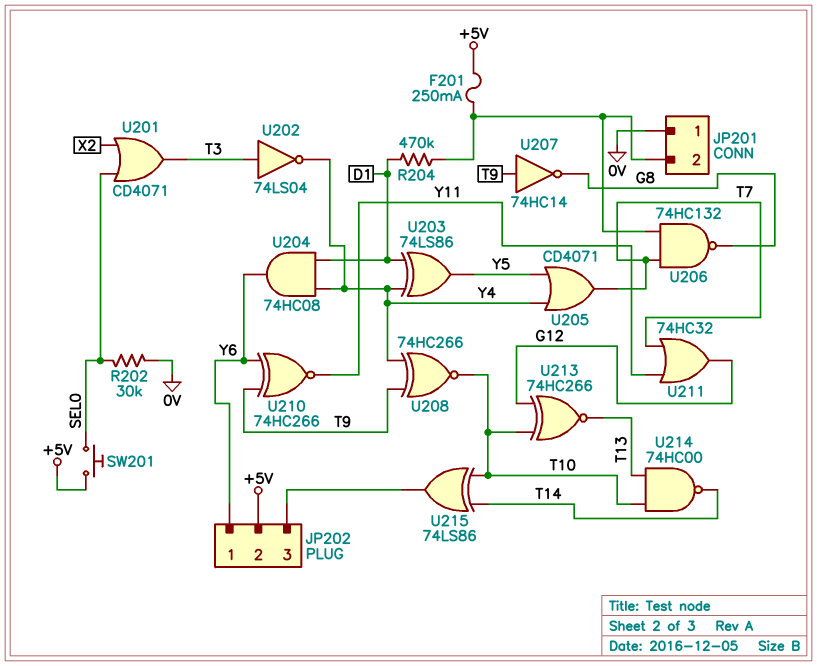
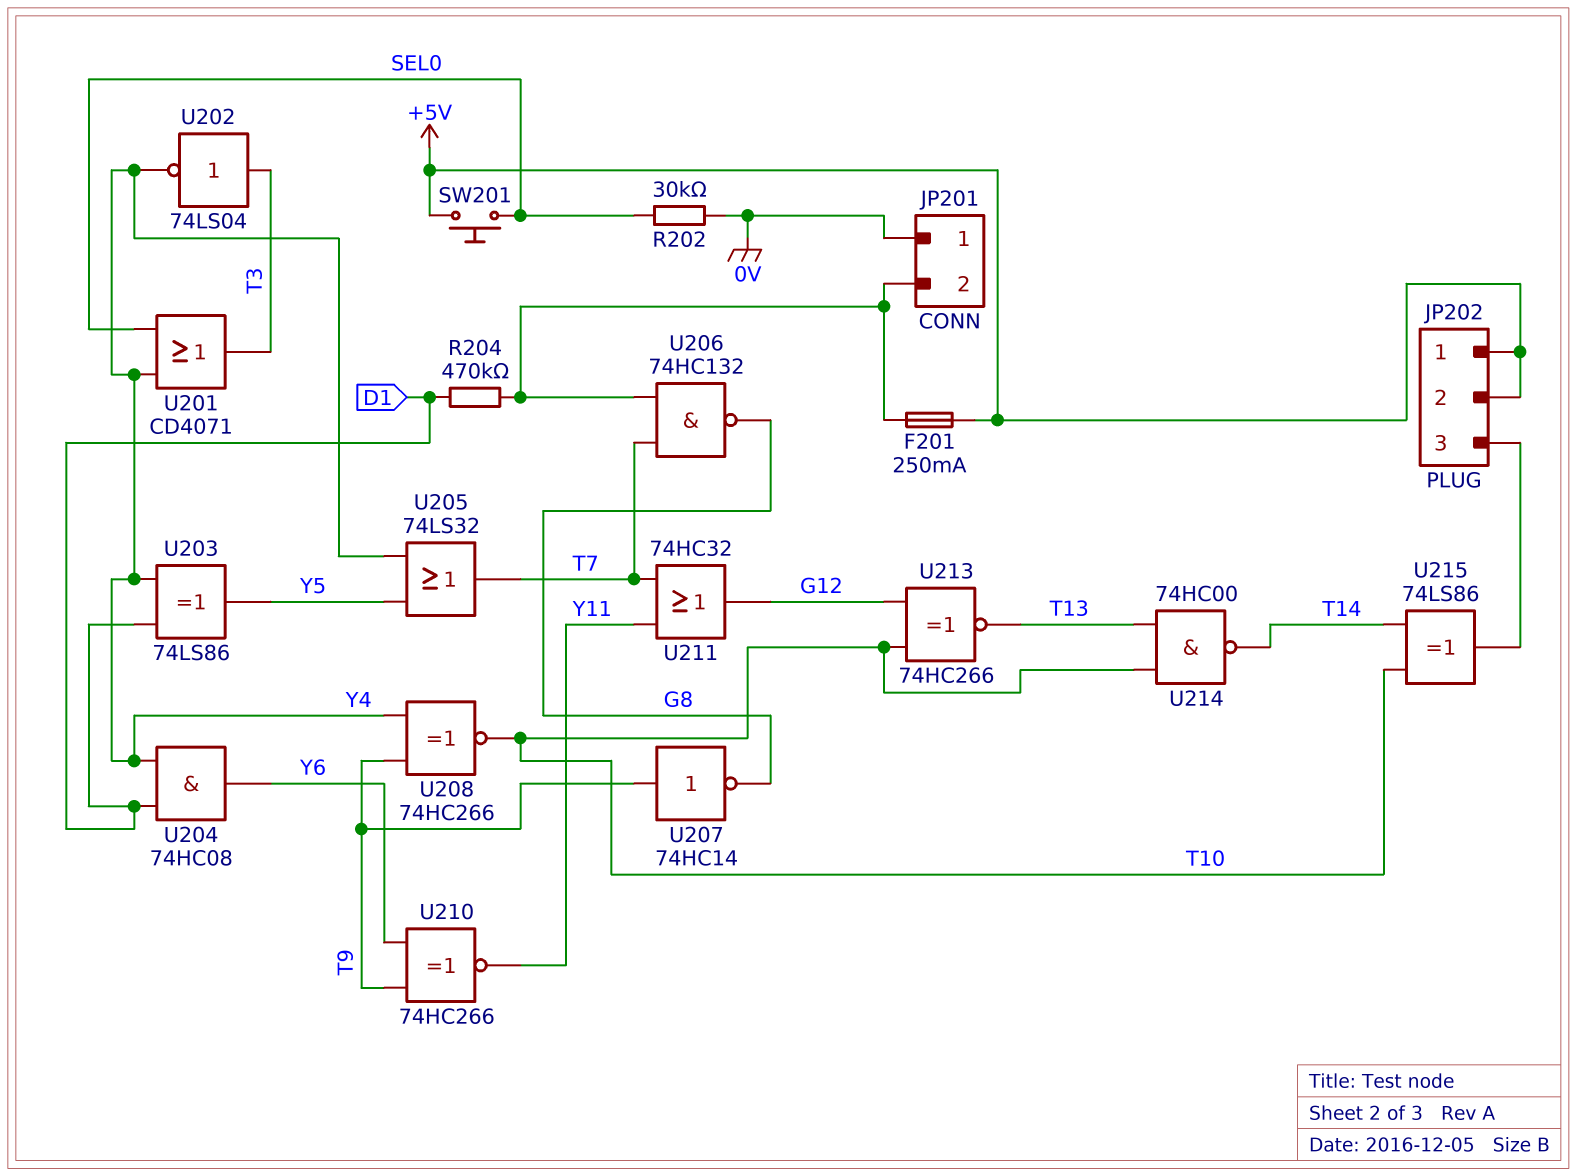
JP202 pin 1: Y6 -> +5V
U201: OR CD4071 (in SEL0, in X2, out T3) -> OR CD4071 (in SEL0, in Y4, out T3)
U205: OR CD4071 (in Y4, in Y5, out T7) -> OR 74LS32 (in Y4, in Y5, out T7)

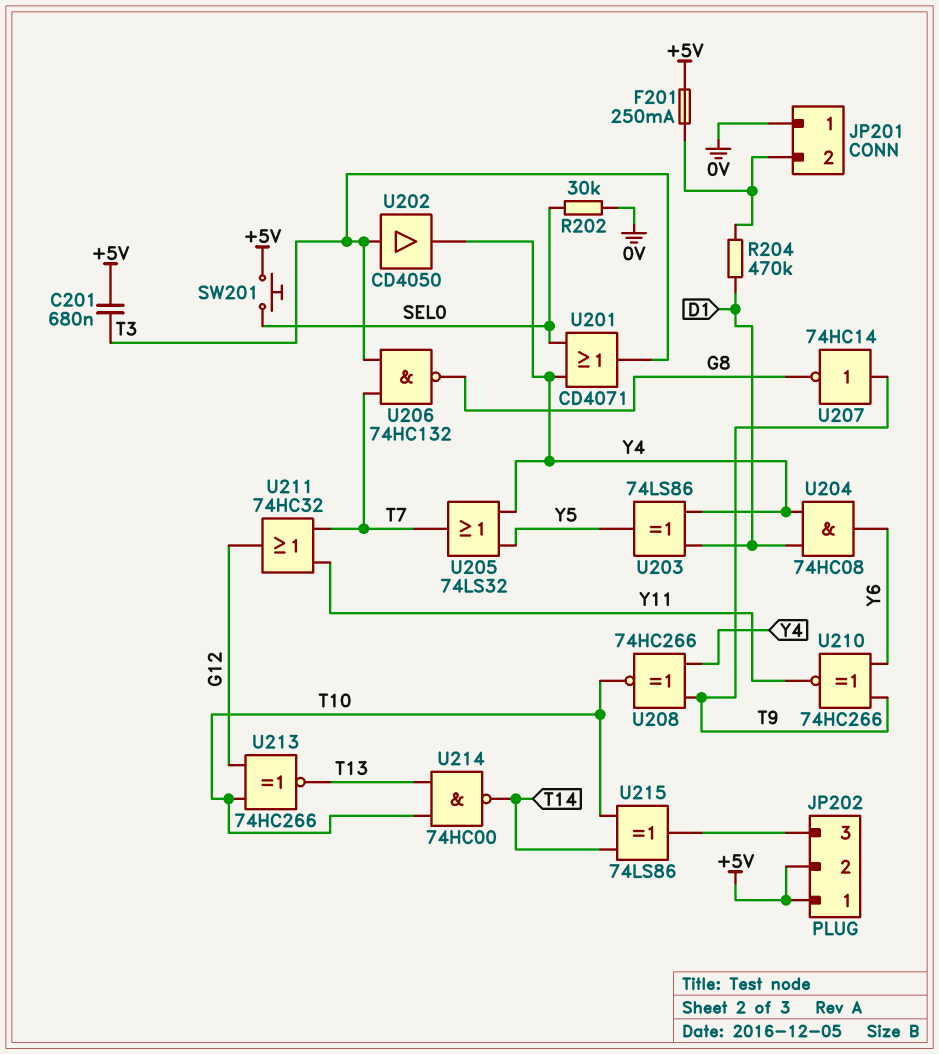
C201: none -> 680nF (+5V, T3)
U202: NOT 74LS04 (in T3, out Y4) -> buffer CD4050 (in T3, out Y4)
U206: NAND 74HC132 (in JP201/2, in T7, out G8) -> NAND 74HC132 (in T3, in T7, out G8)

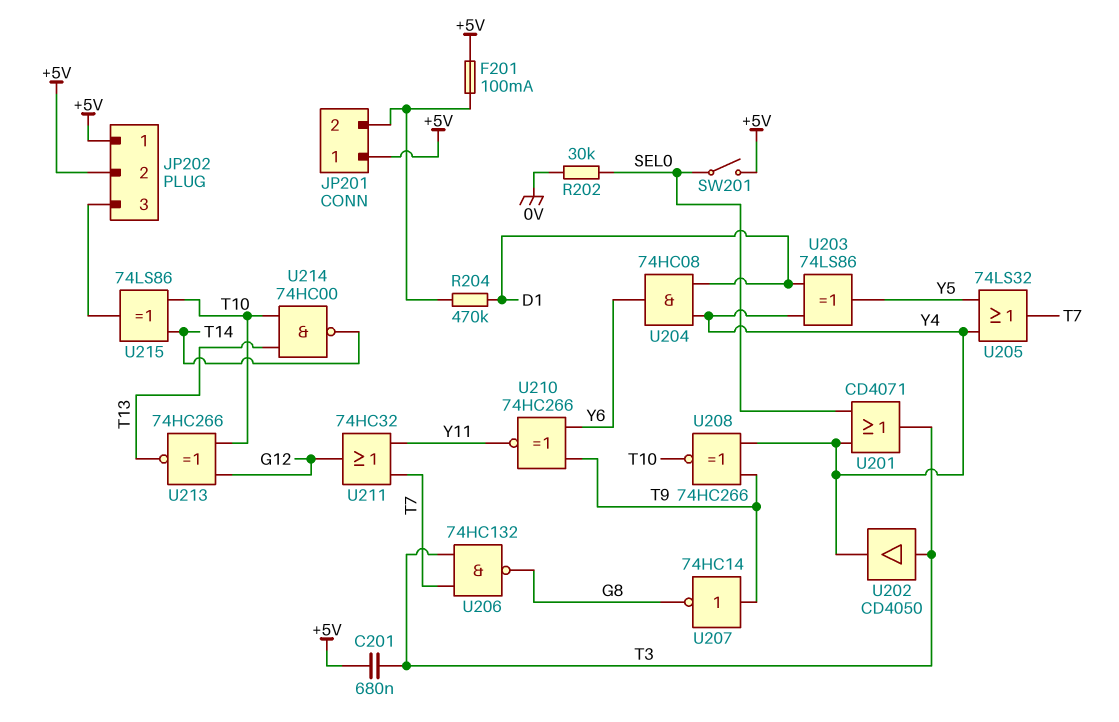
F201: 250mA (+5V, JP201/2) -> 100mA (+5V, JP201/2)
JP201 pin 1: 0V -> +5V
SW201: button (+5V, SEL0) -> switch (+5V, SEL0)

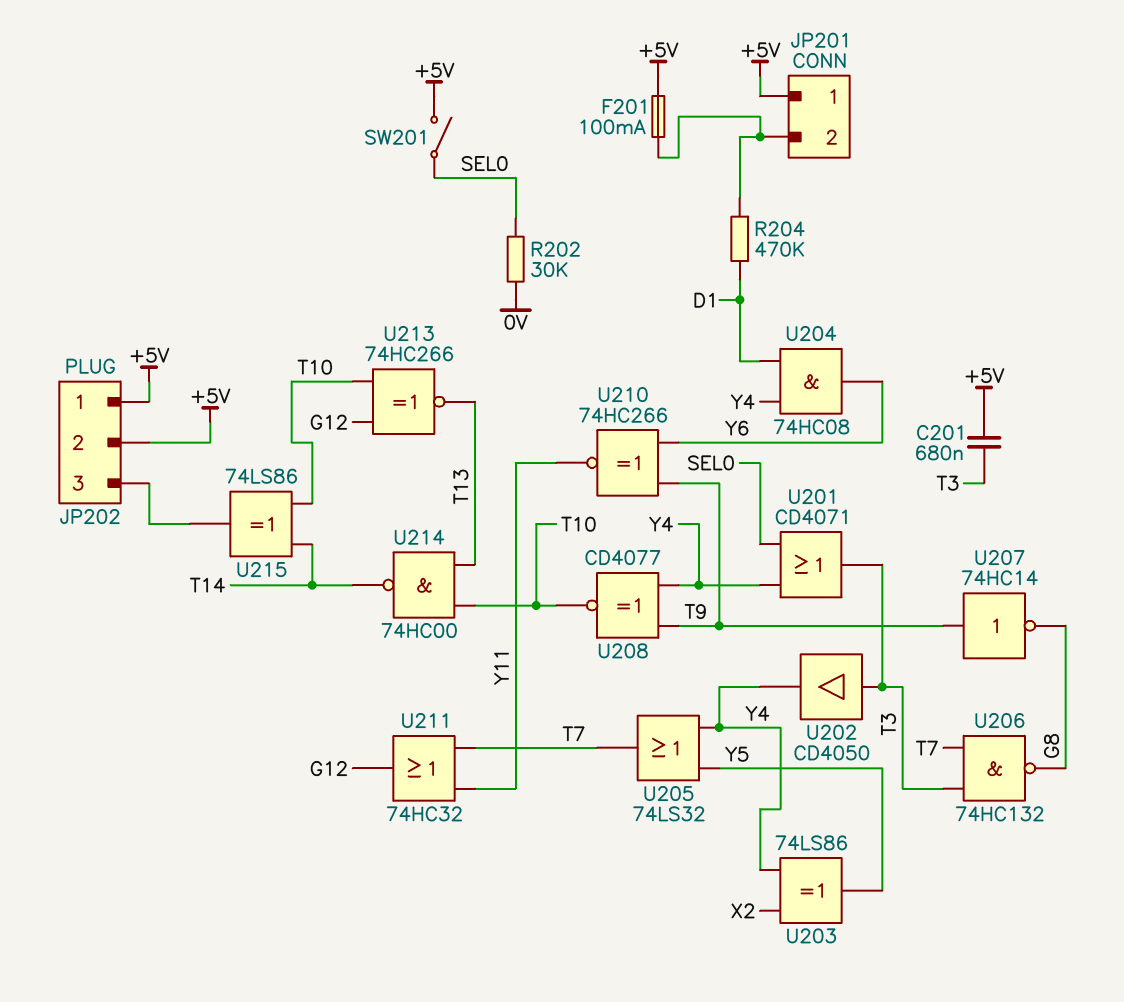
U203: XOR 74LS86 (in D1, in Y4, out Y5) -> XOR 74LS86 (in X2, in Y4, out Y5)
U208: XNOR 74HC266 (in T9, in Y4, out T10) -> XNOR CD4077 (in T9, in Y4, out T10)

